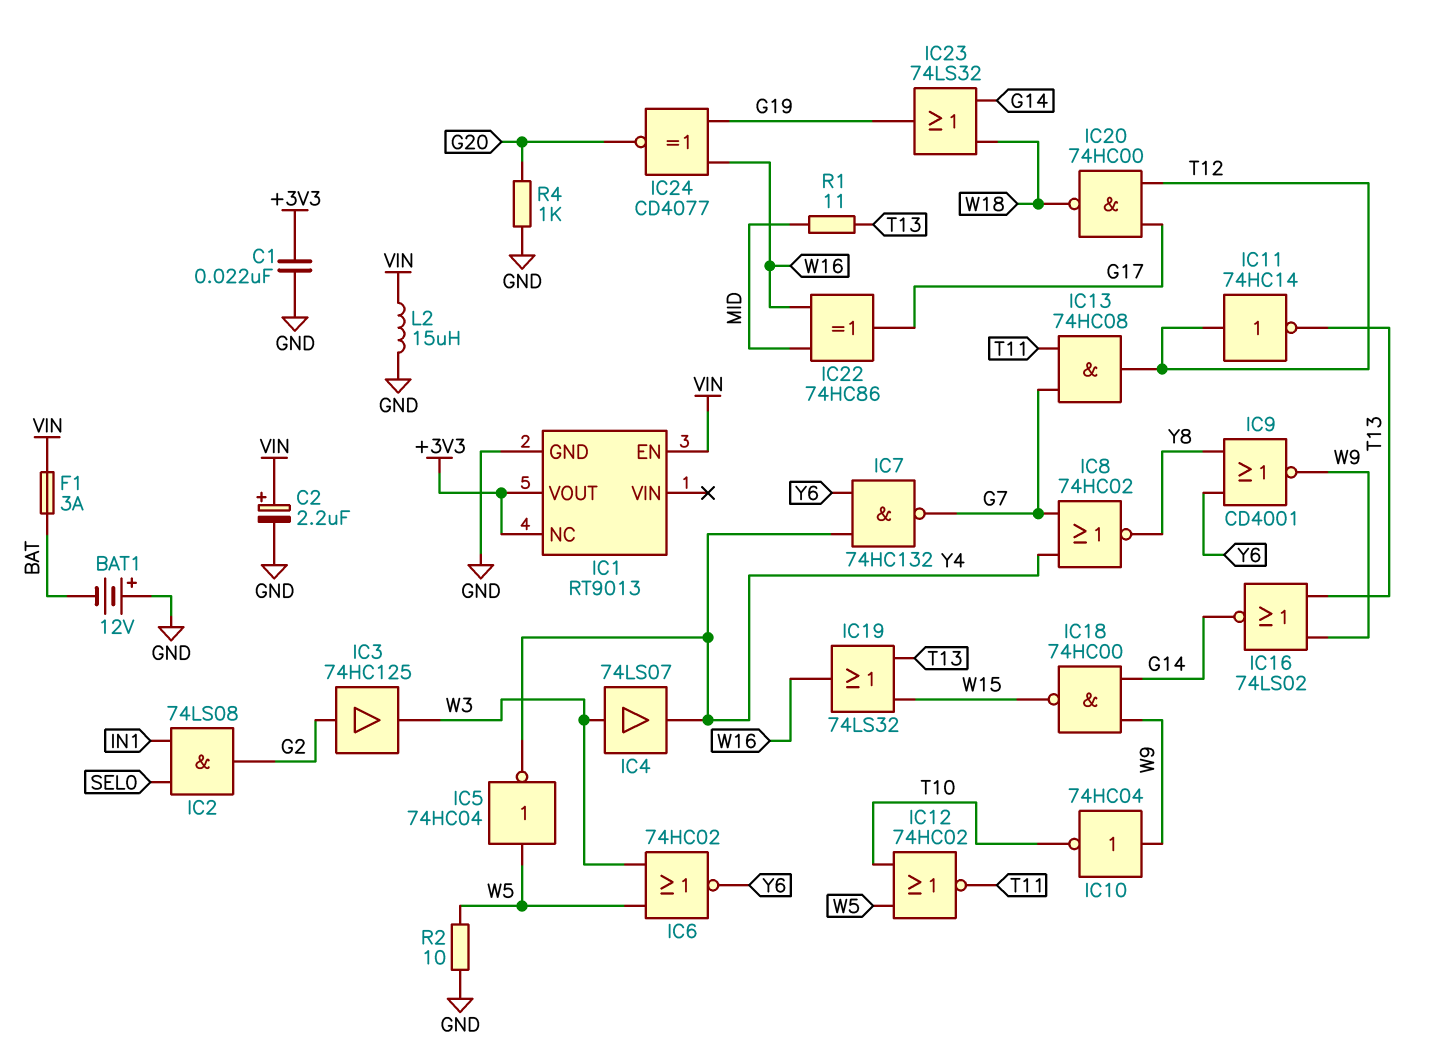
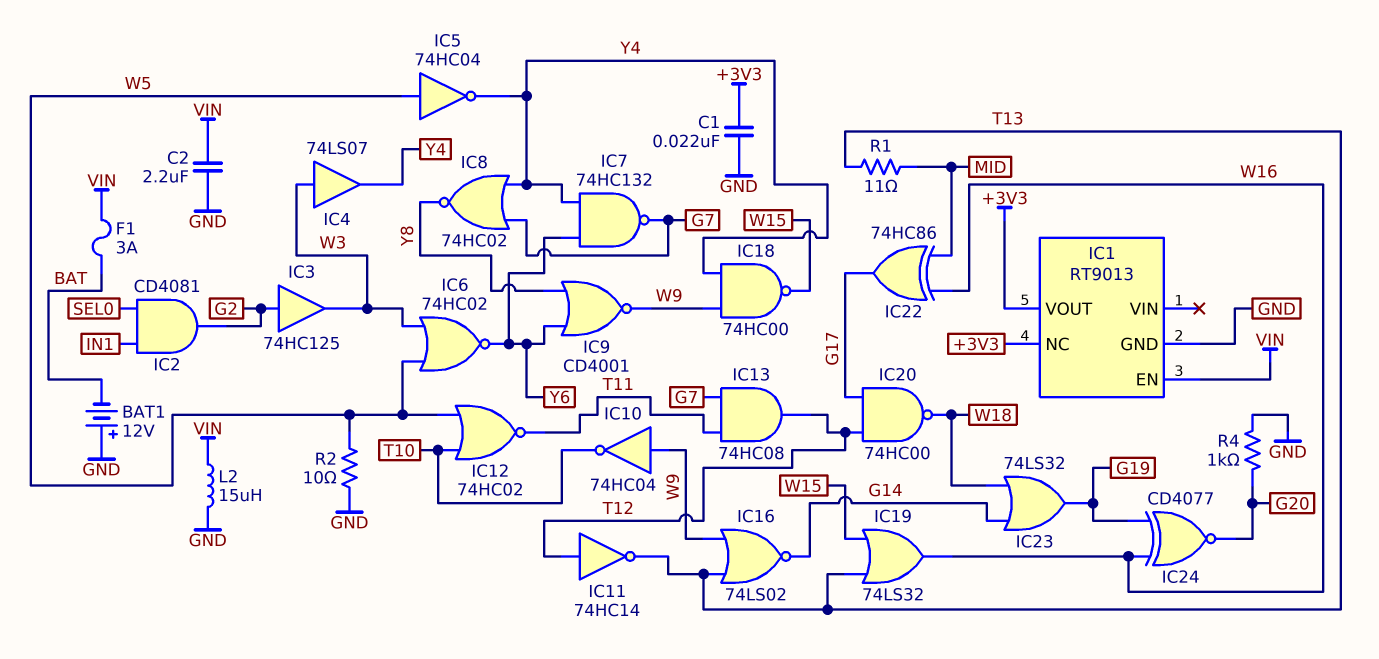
C2: 2.2uF (plus VIN, minus GND) -> 2.2uF (GND, VIN)
IC2: AND 74LS08 (in IN1, in SEL0, out G2) -> AND CD4081 (in IN1, in SEL0, out G2)
IC18: NAND 74HC00 (in G14, in W9, out W15) -> NAND 74HC00 (in W9, in Y4, out W15)

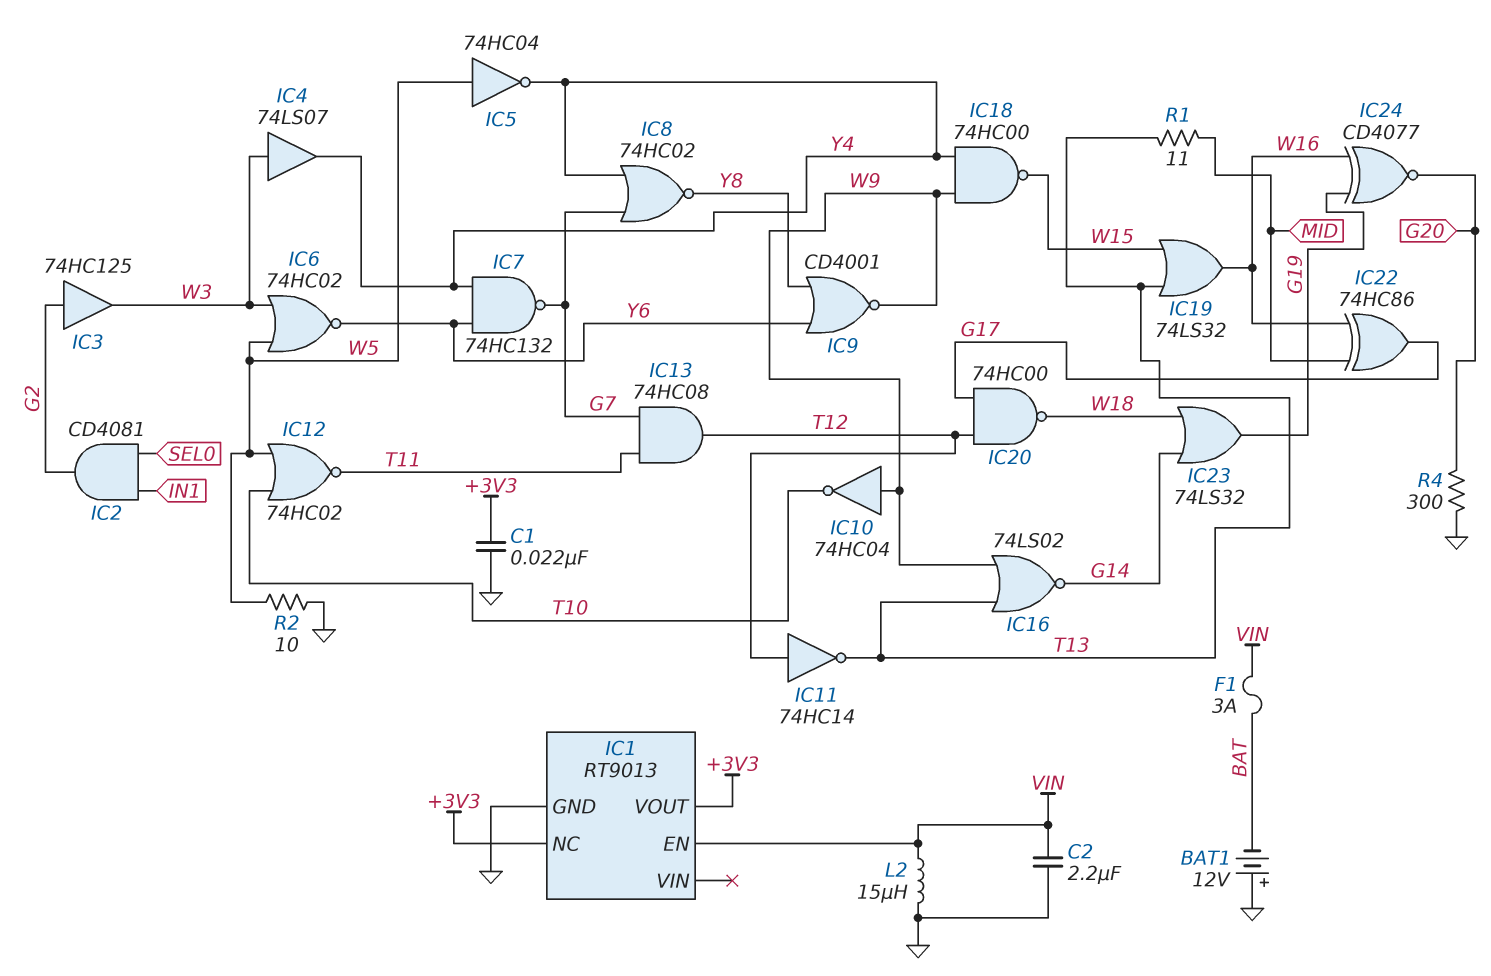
R4: 1k (G20, GND) -> 300 (G20, GND)

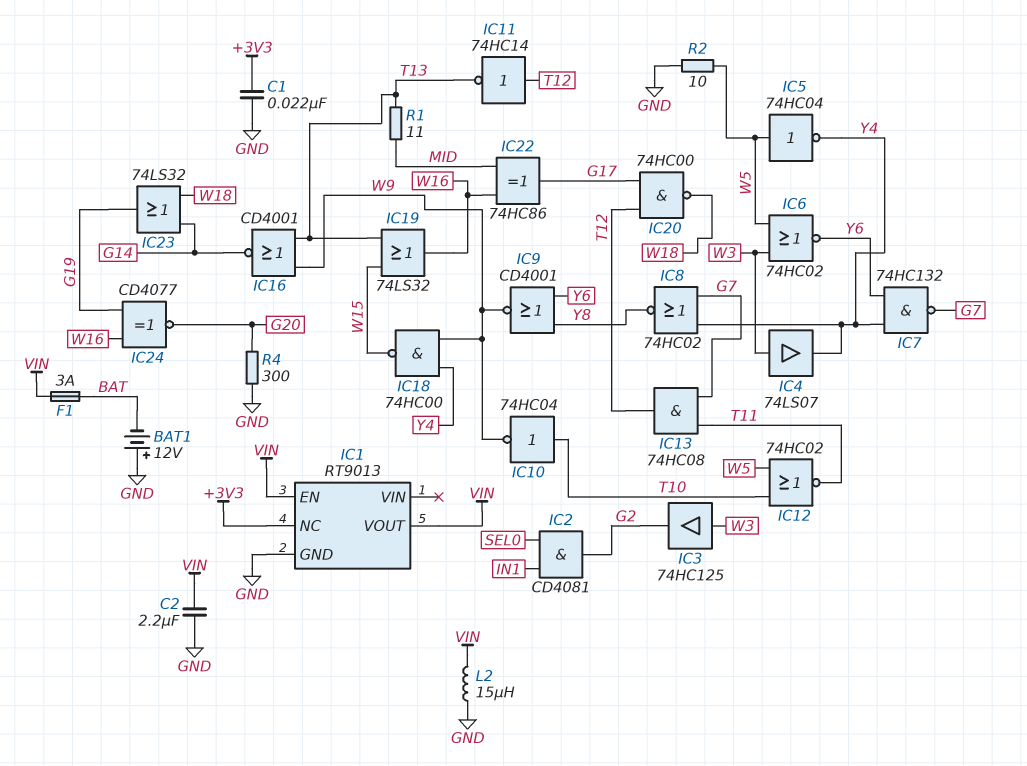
IC1 pin VOUT: +3V3 -> VIN
IC3: buffer 74HC125 (in G2, out W3) -> buffer 74HC125 (in W3, out G2)
IC10: NOT 74HC04 (in W9, out T10) -> NOT 74HC04 (in T10, out W9)
IC16: NOR 74LS02 (in T13, in W9, out G14) -> NOR CD4001 (in T13, in W9, out G14)

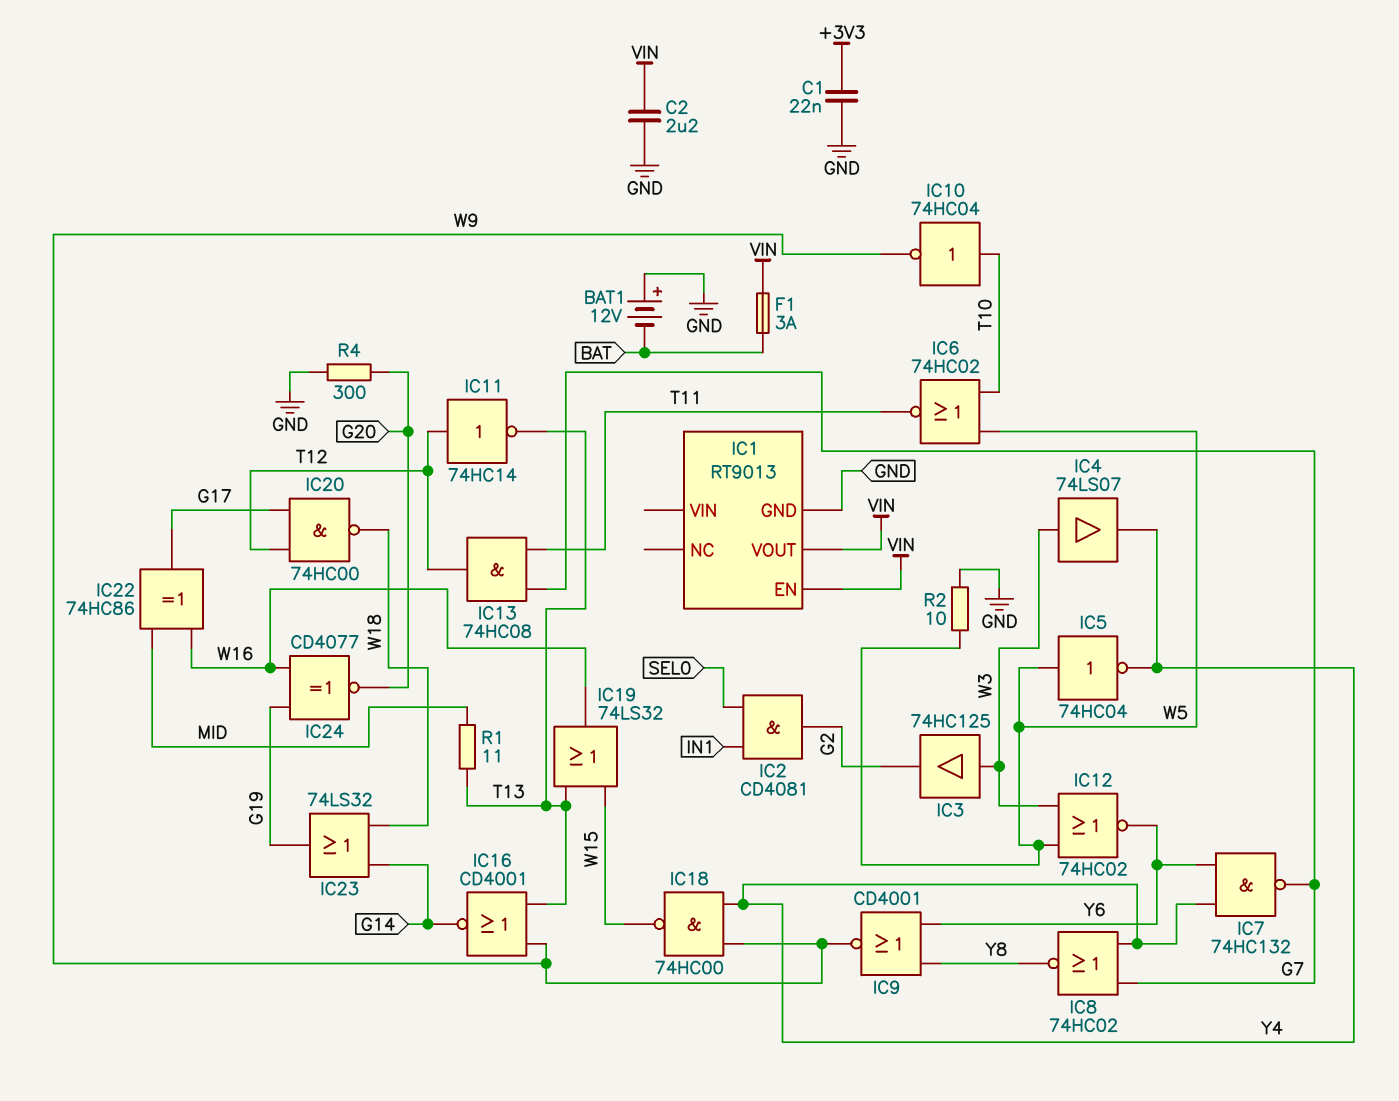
IC1 pin NC: +3V3 -> none
IC6: NOR 74HC02 (in W3, in W5, out Y6) -> NOR 74HC02 (in T10, in W5, out T11)
IC12: NOR 74HC02 (in T10, in W5, out T11) -> NOR 74HC02 (in W3, in W5, out Y6)
L2: 15uH (GND, VIN) -> none

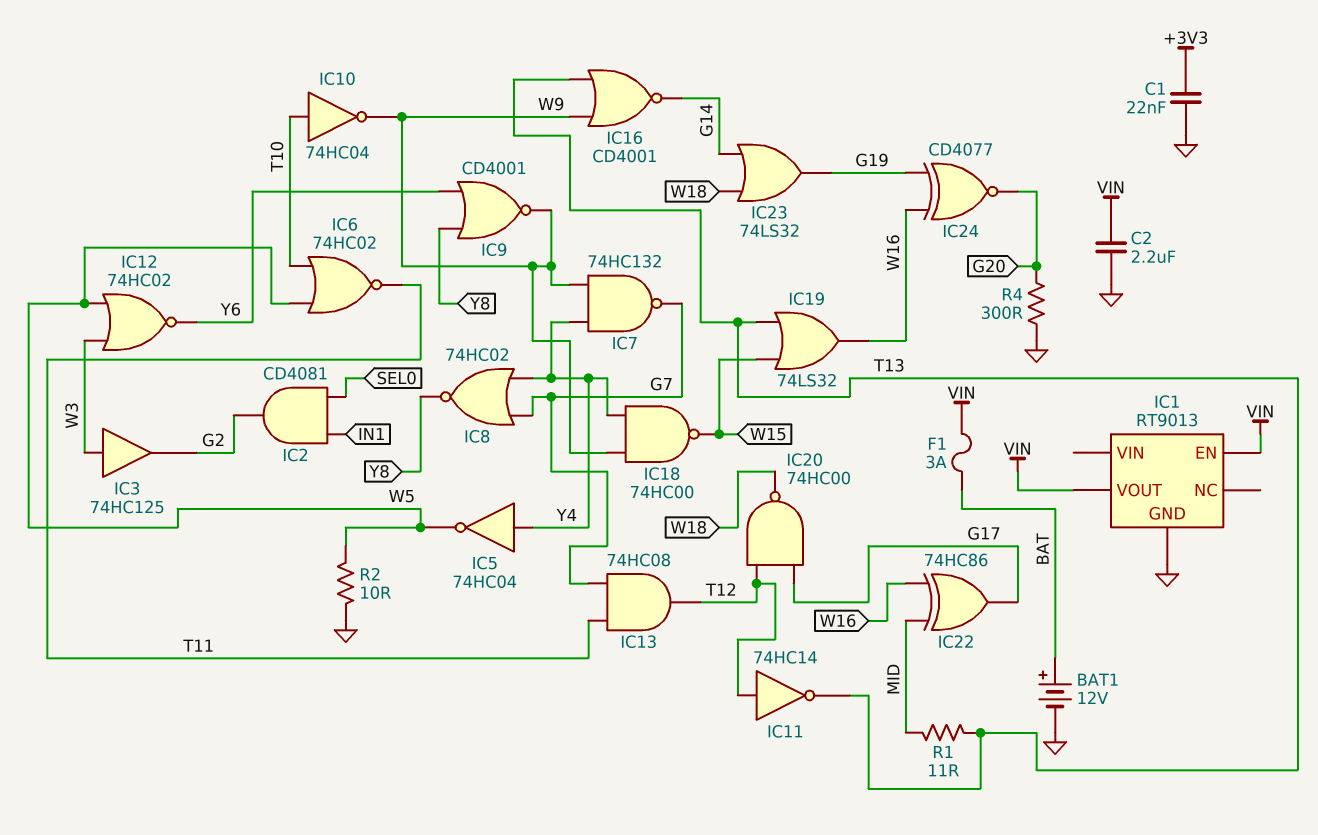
BAT1: 12V (plus GND, minus BAT) -> 12V (plus BAT, minus GND)
IC4: buffer 74LS07 (in W3, out Y4) -> none
IC5: NOT 74HC04 (in W5, out Y4) -> NOT 74HC04 (in Y4, out W5)
IC7: NAND 74HC132 (in Y4, in Y6, out G7) -> NAND 74HC132 (in W9, in Y4, out G7)

